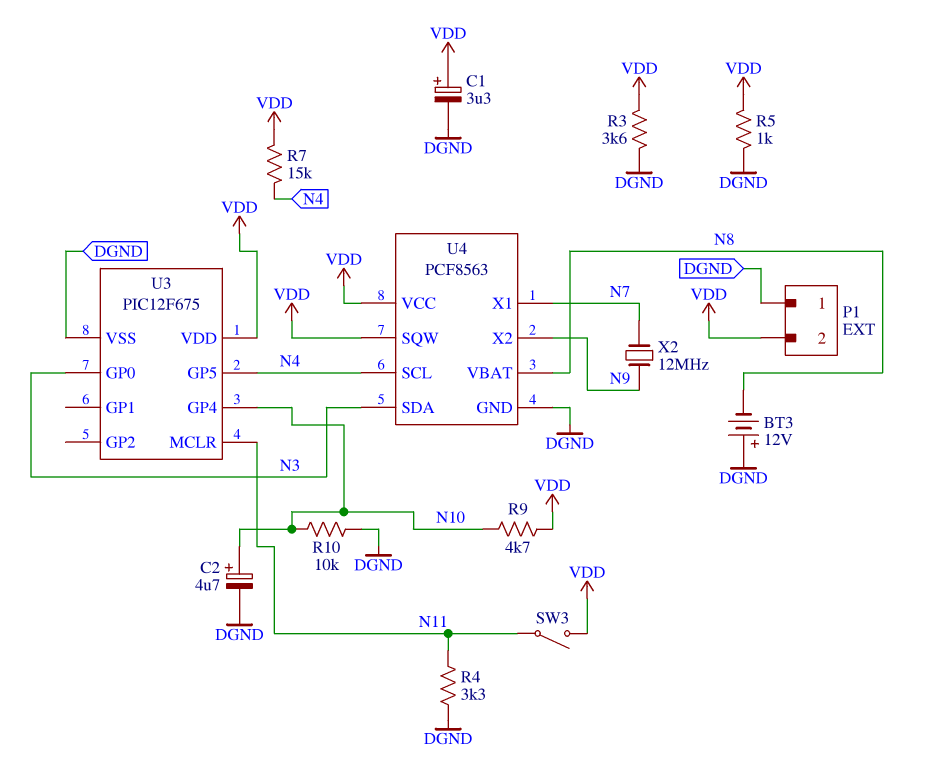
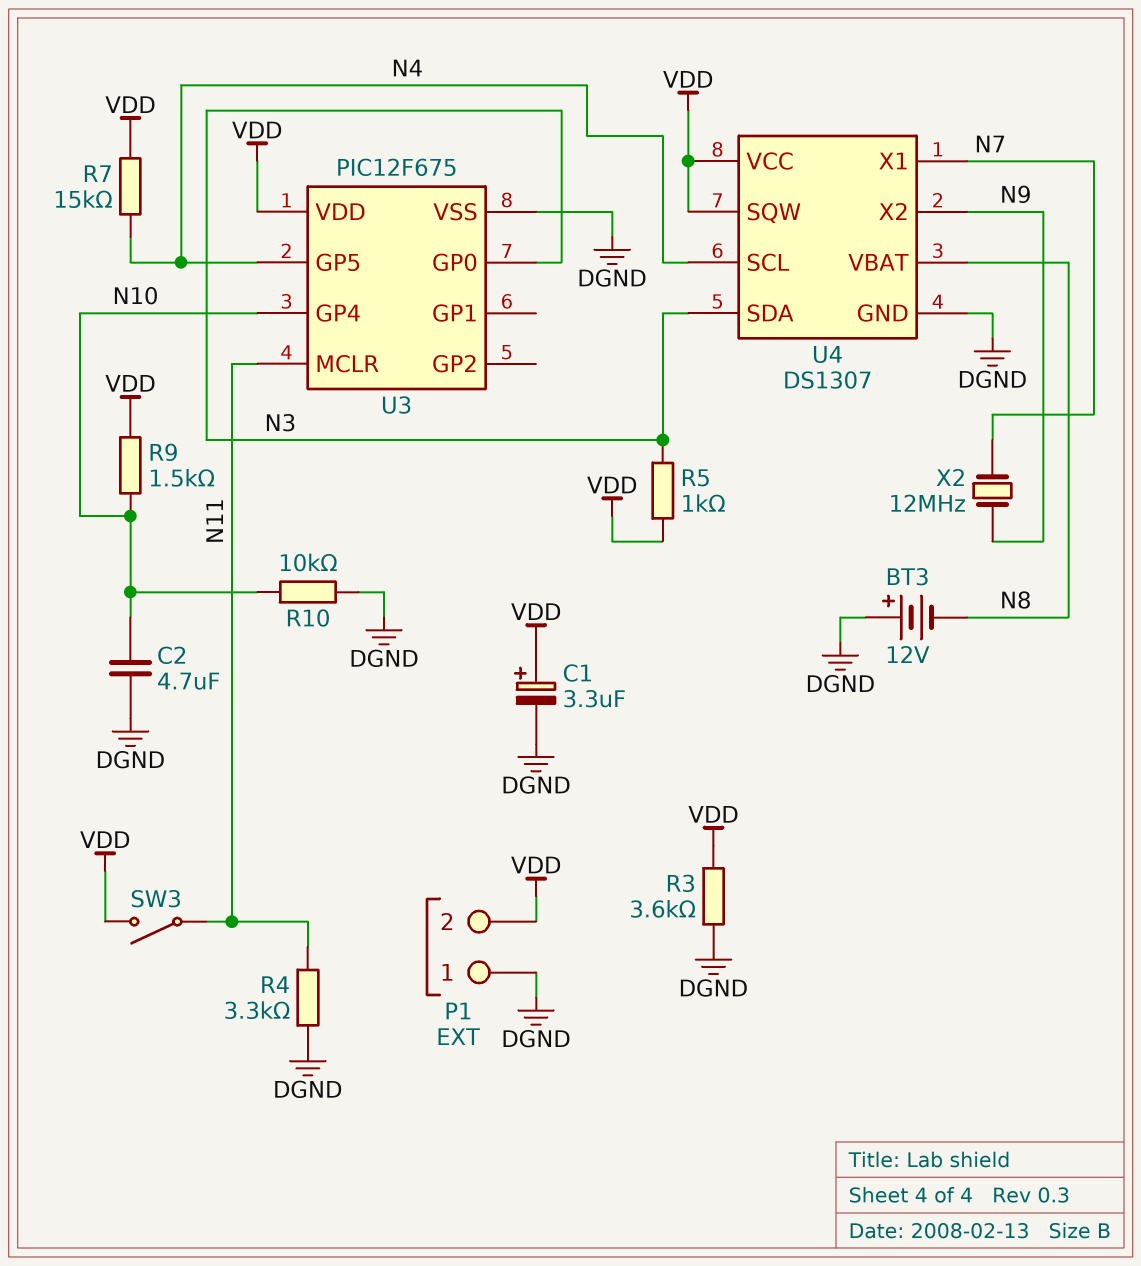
C2: 4.7uF (plus N10, minus DGND) -> 4.7uF (DGND, N10)
R5: 1k (DGND, VDD) -> 1k (N3, VDD)
R9: 4.7k (N10, VDD) -> 1.5k (N10, VDD)
U4: PCF8563 -> DS1307

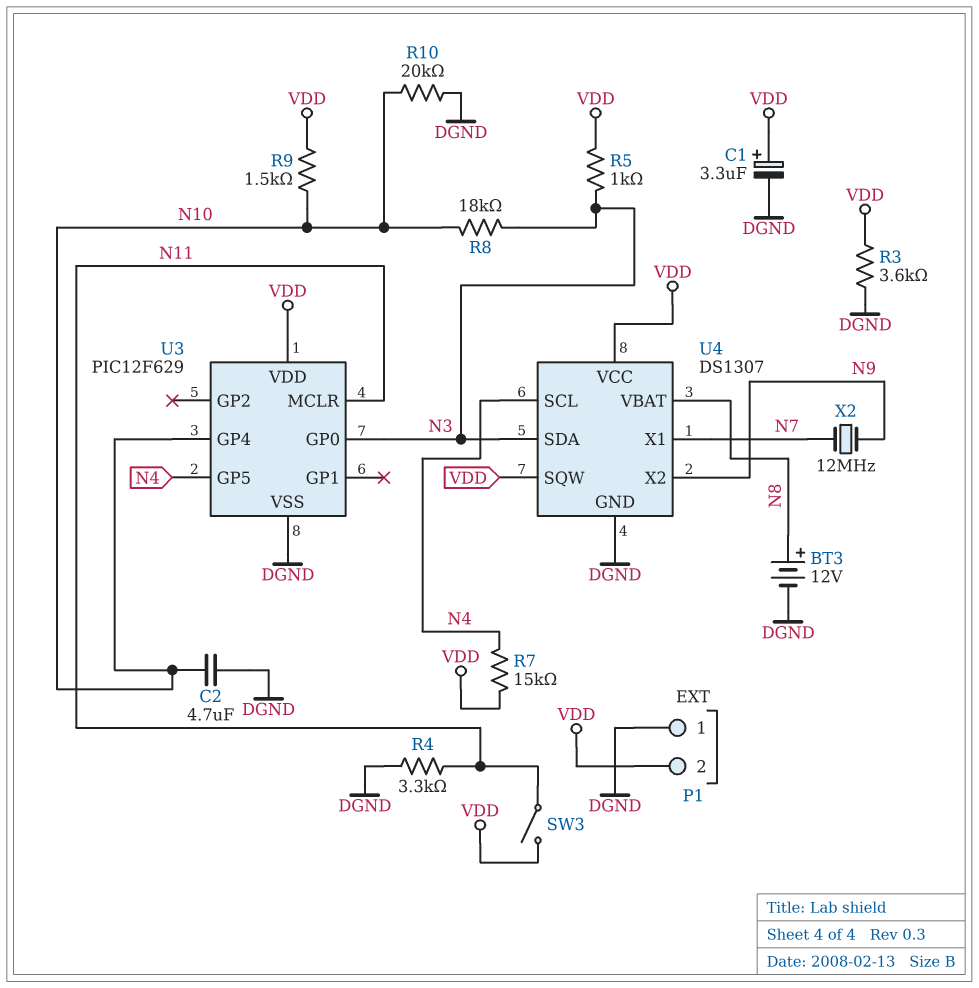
BT3: 12V (plus DGND, minus N8) -> 12V (plus N8, minus DGND)
R8: none -> 18k (N3, N10)
R10: 10k (DGND, N10) -> 20k (DGND, N10)
U3: PIC12F675 -> PIC12F629

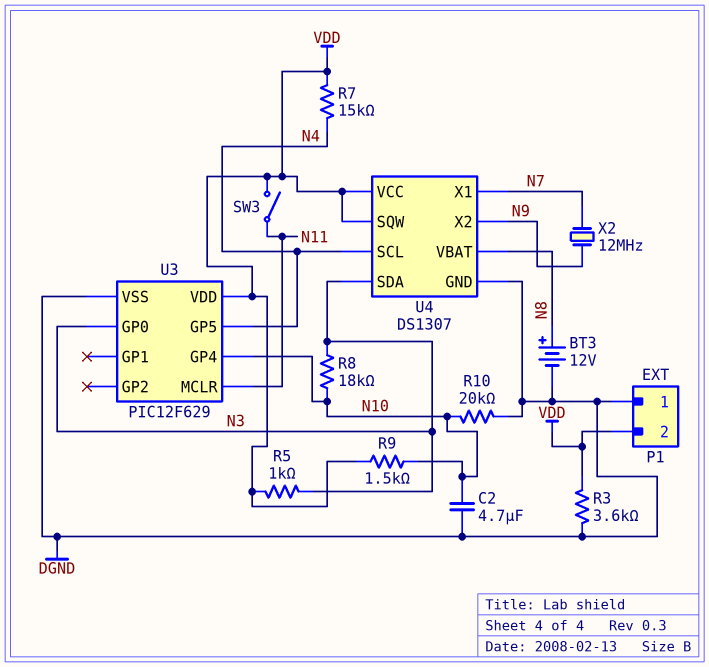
C1: 3.3uF (plus VDD, minus DGND) -> none
R4: 3.3k (DGND, N11) -> none

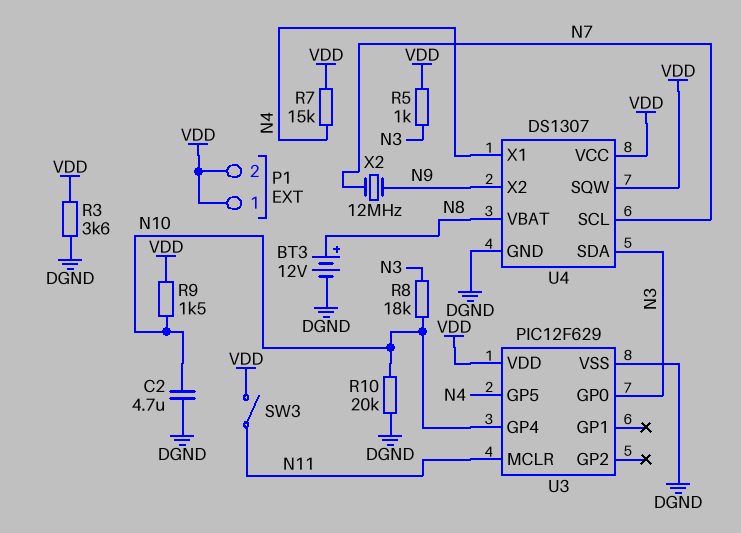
P1 pin 1: DGND -> VDD
U4 pin SCL: N4 -> N7
U4 pin X1: N7 -> N4

